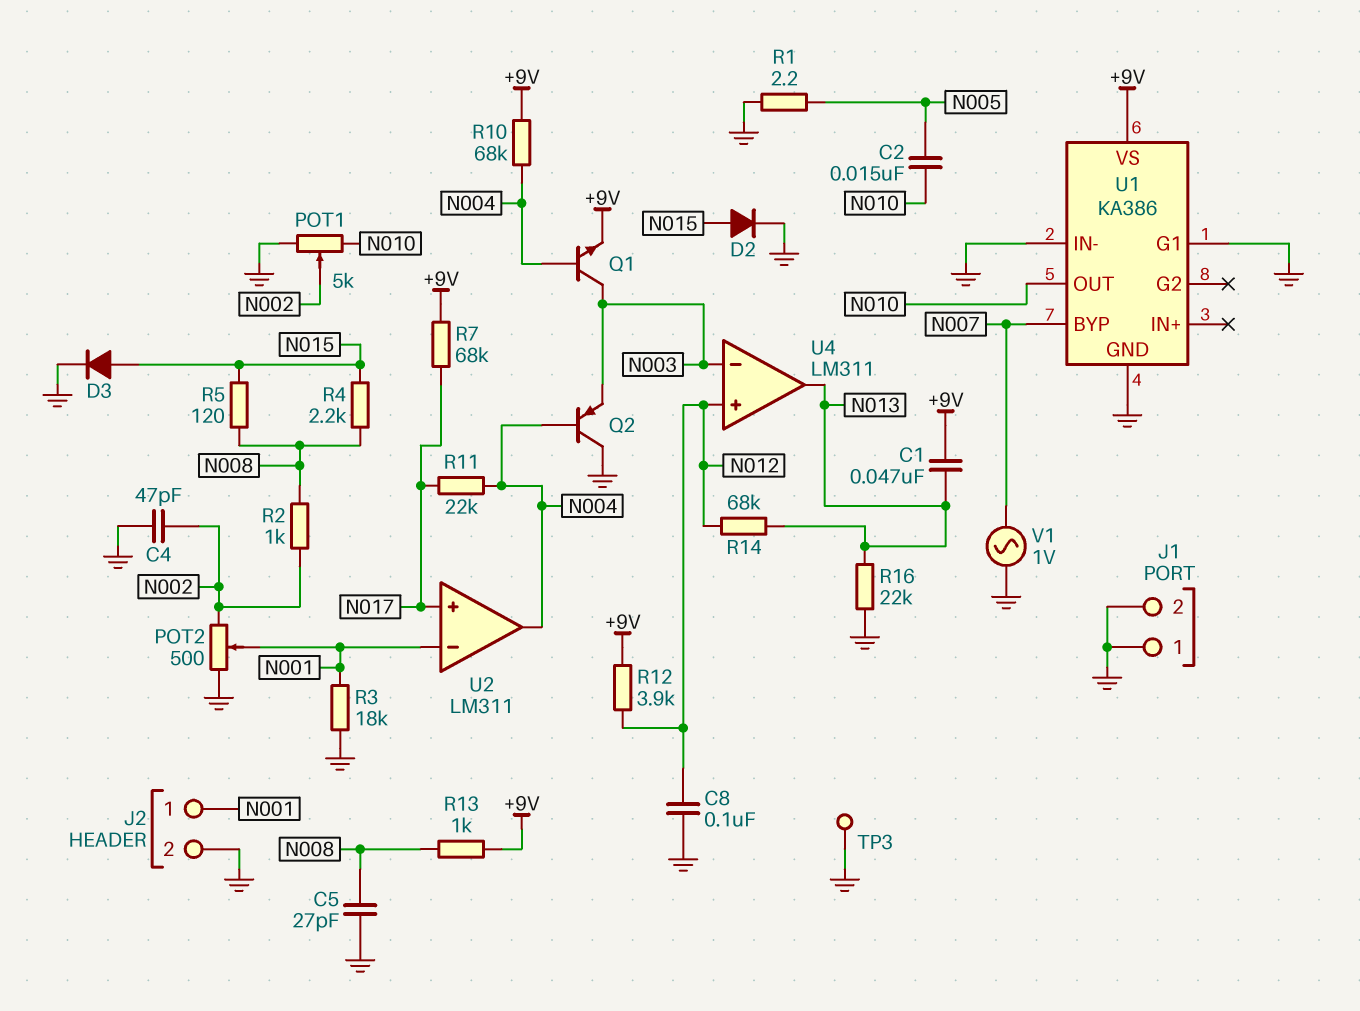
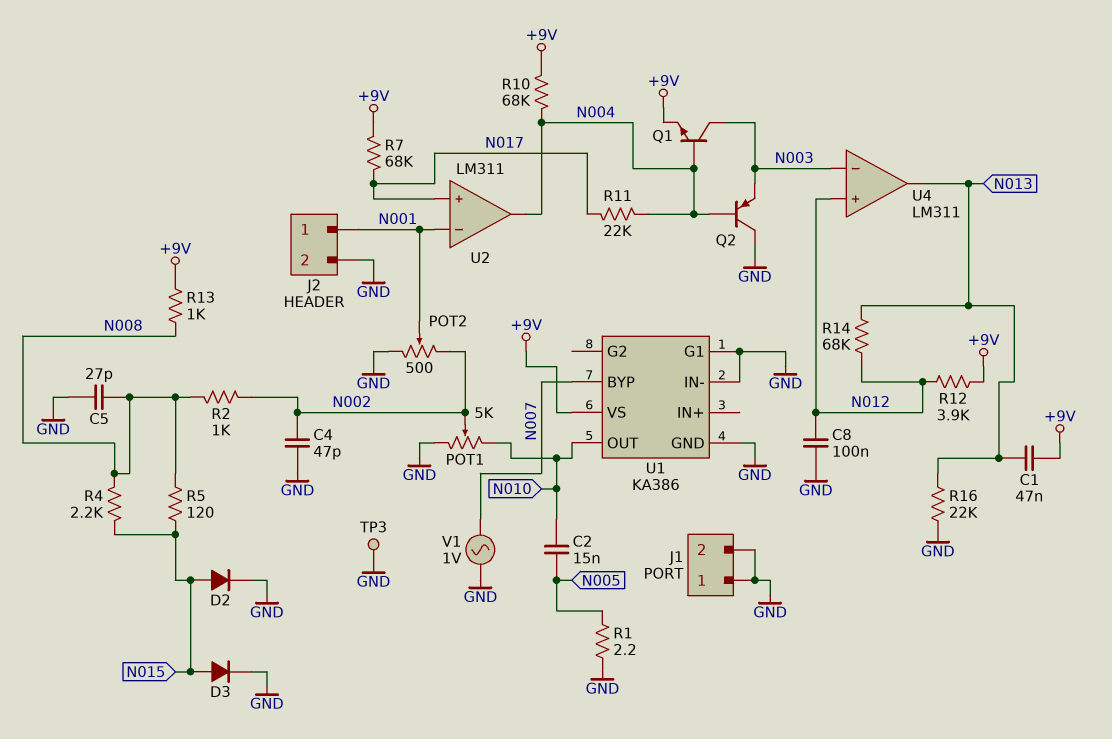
R3: 18k (GND, N001) -> none

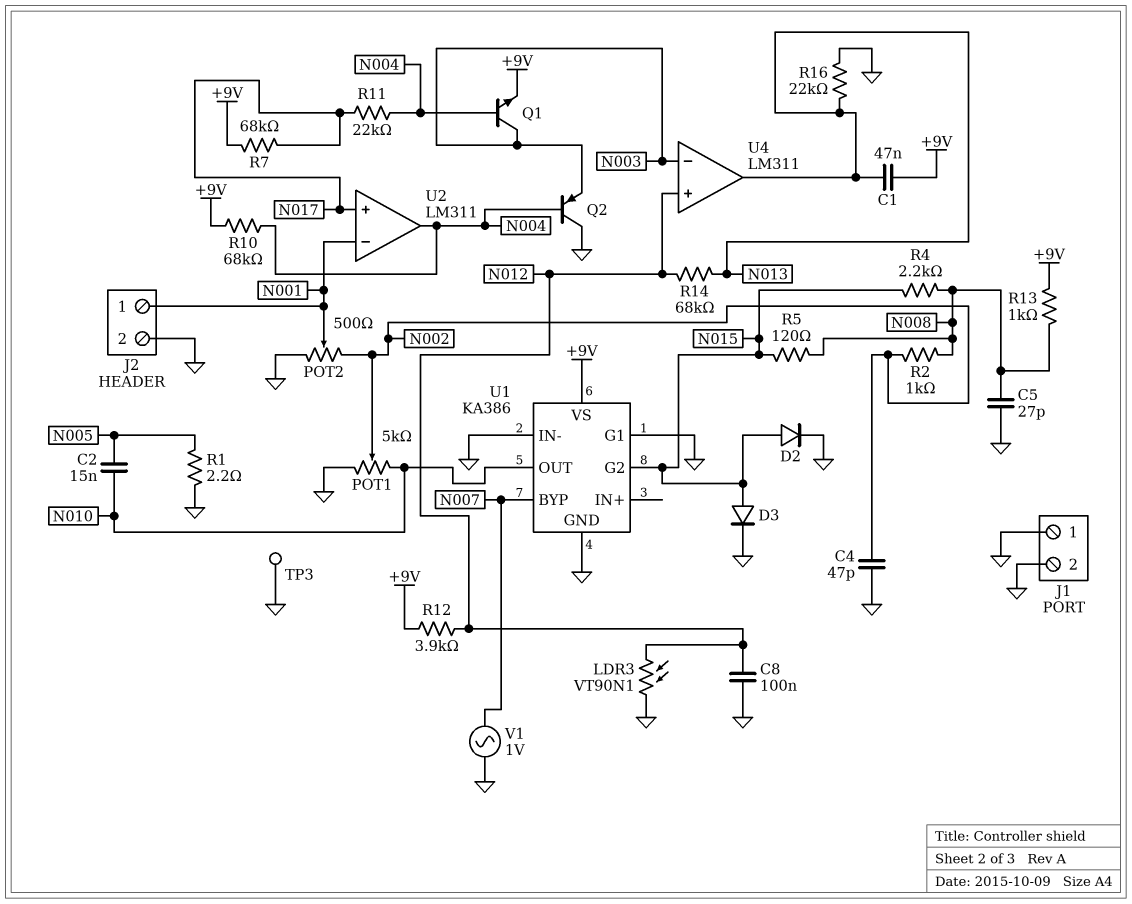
LDR3: none -> VT90N1 (GND, N012)
U1 pin G2: none -> N015

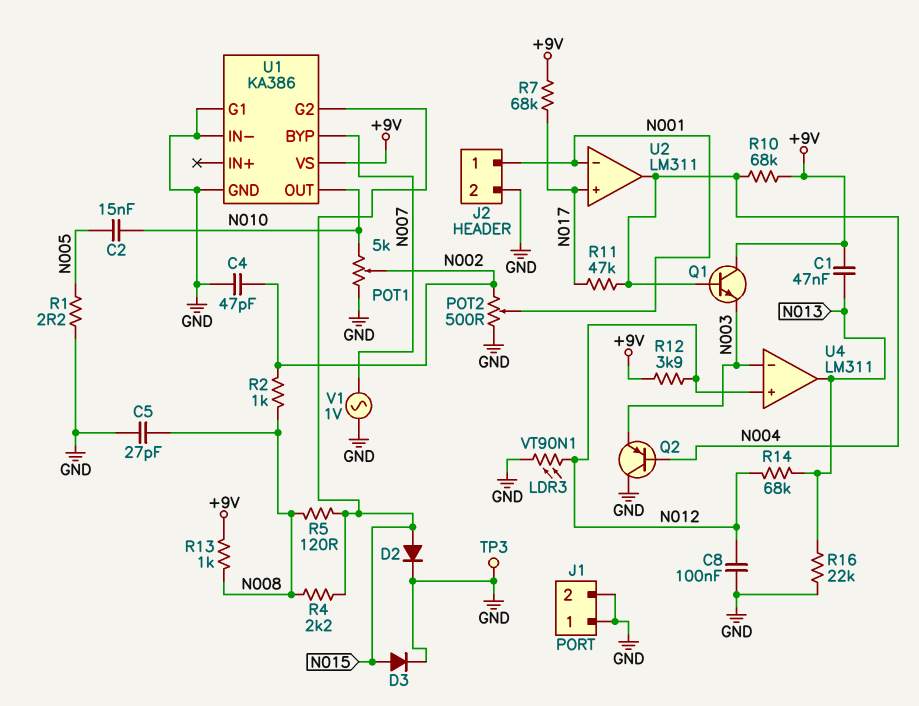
Q1: NPN (B N004, C N003, E +9V) -> NPN (B N004, C +9V, E N003)
R11: 22k (N004, N017) -> 47k (N004, N017)

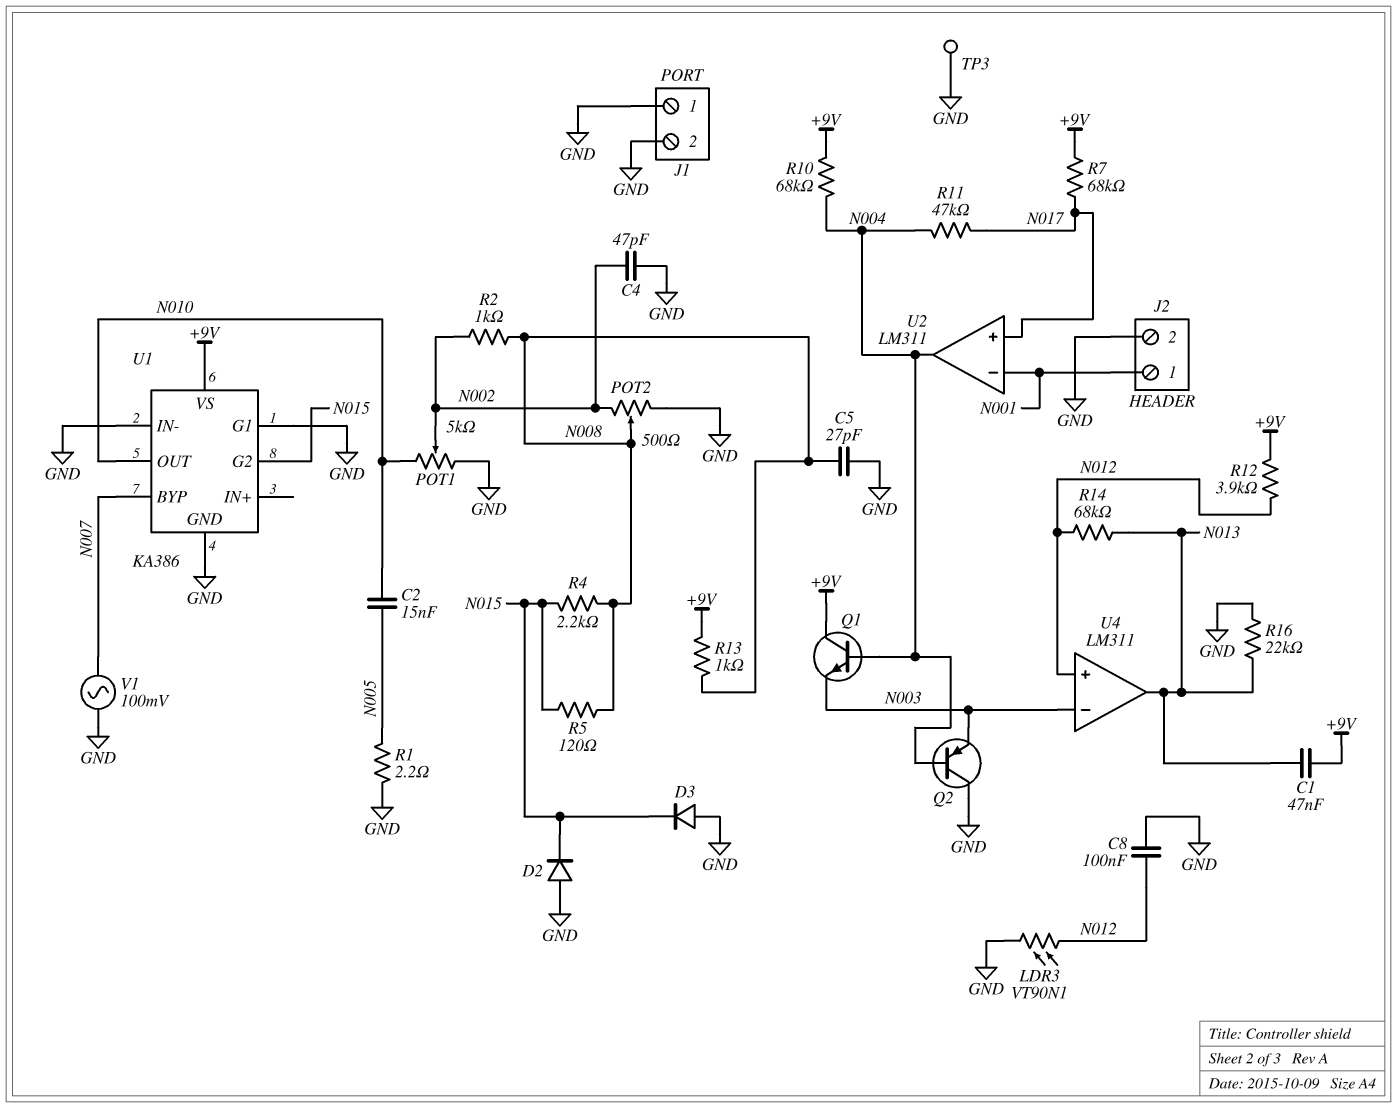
D2: diode (A N015, K GND) -> diode (A GND, K N015)
D3: diode (A N015, K GND) -> diode (A GND, K N015)
POT2: 500 (GND, N002, wiper N001) -> 500 (GND, N002, wiper N008)
V1: AC 1V (GND, N007) -> AC 100mV (GND, N007)

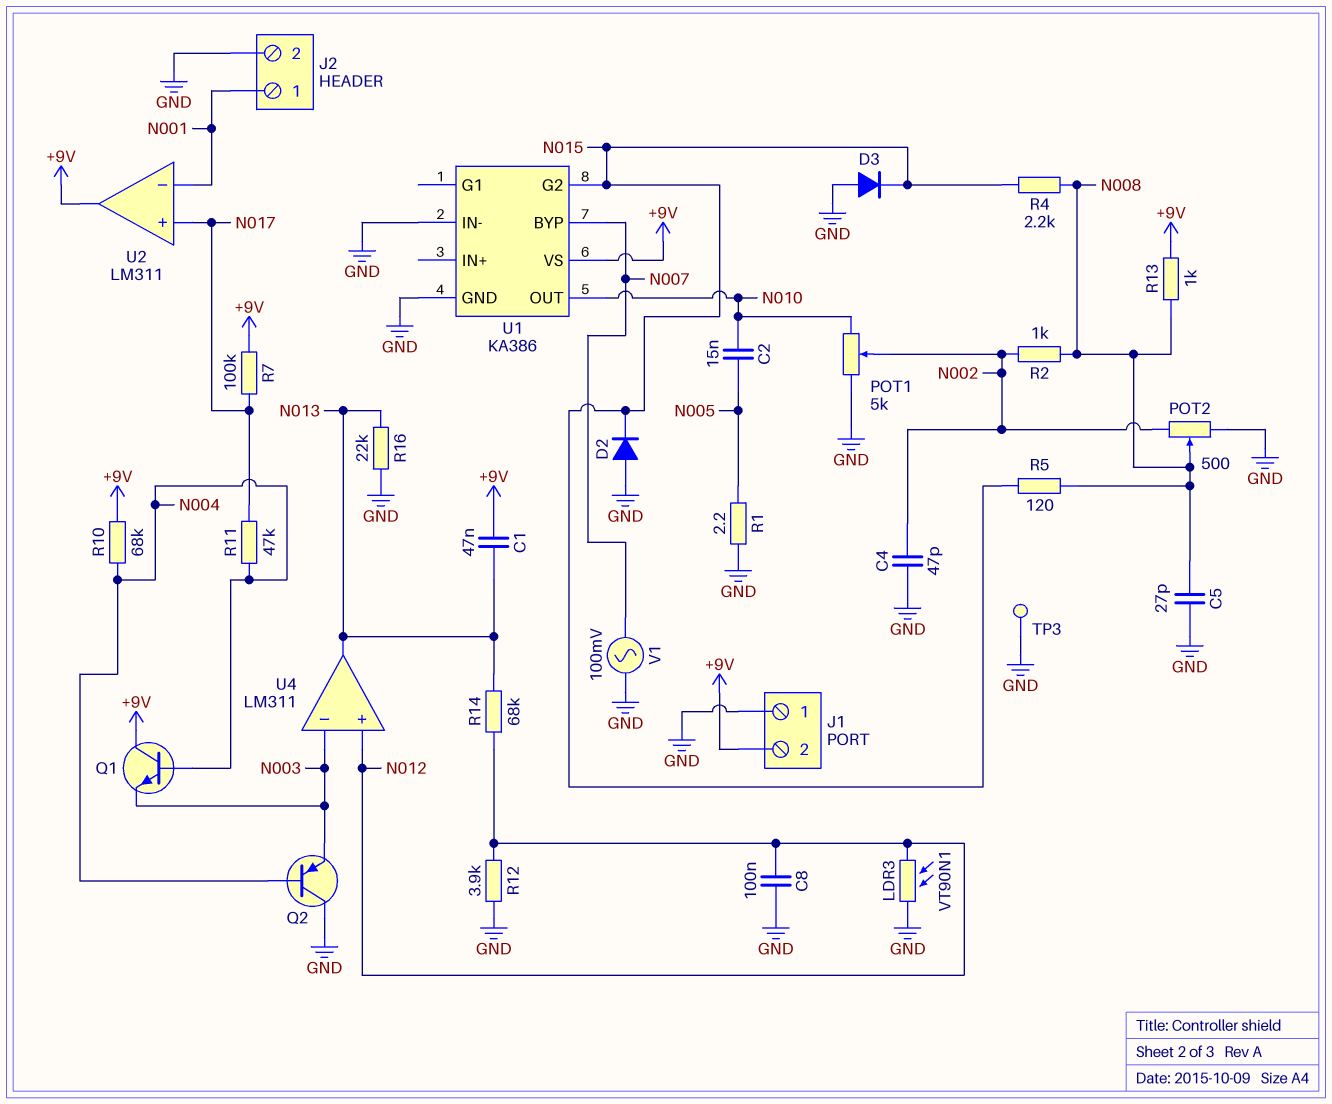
J1 pin 2: GND -> +9V
R7: 68k (+9V, N017) -> 100k (+9V, N017)
R12: 3.9k (+9V, N012) -> 3.9k (GND, N012)
U1 pin G1: GND -> none
U2 pin out: N004 -> +9V

